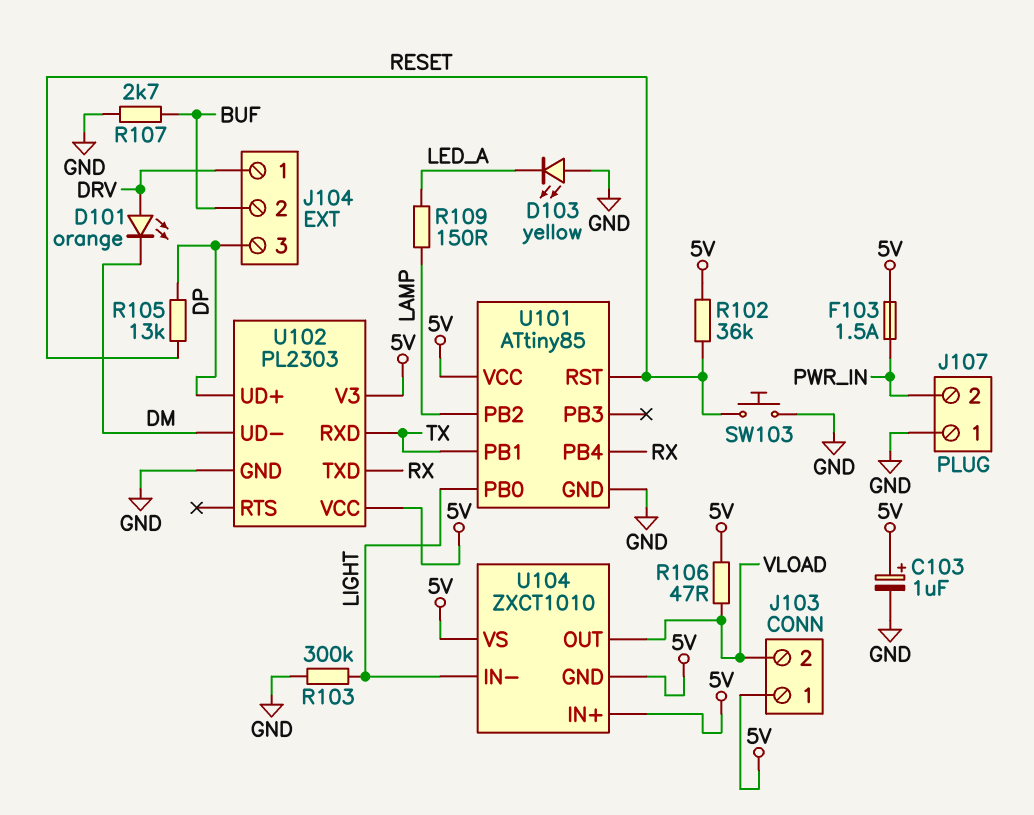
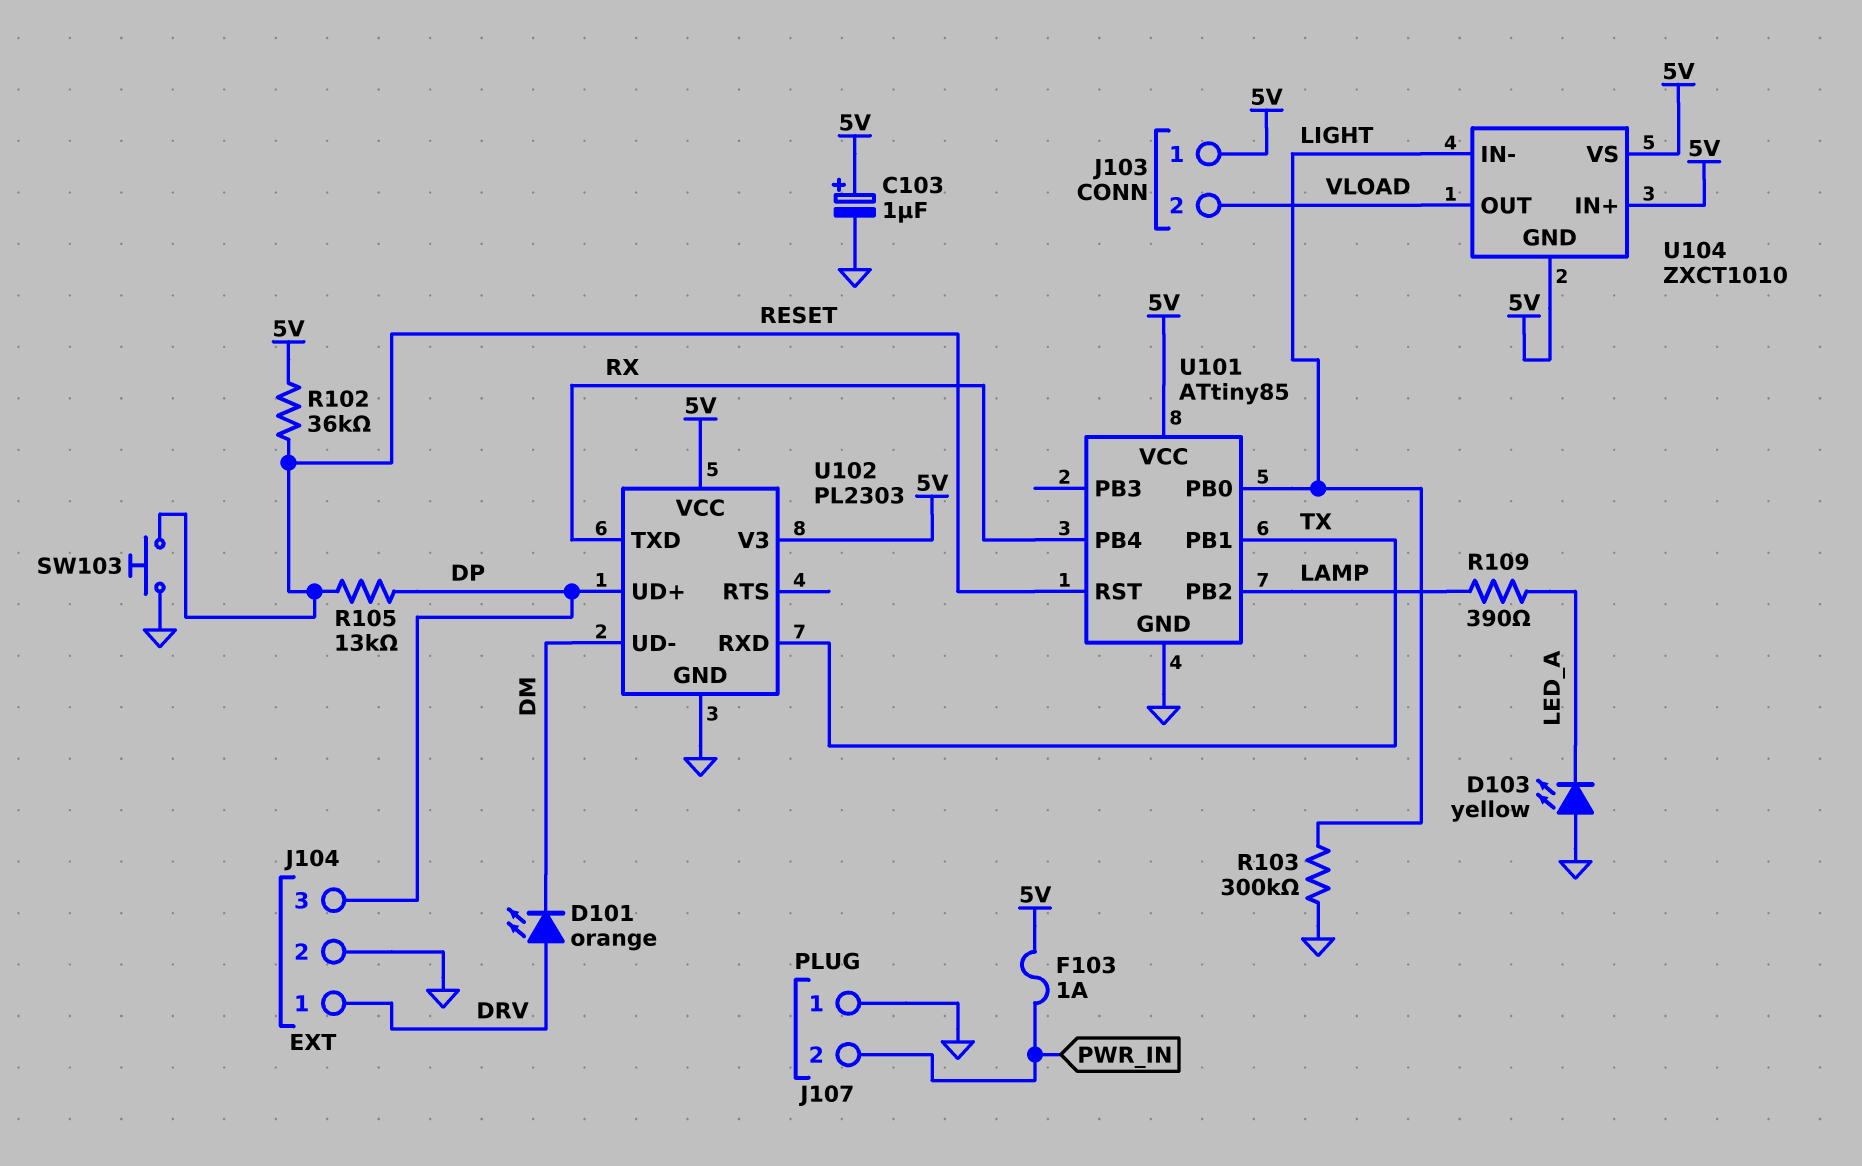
F103: 1.5A (5V, PWR_IN) -> 1A (5V, PWR_IN)
J104 pin 2: BUF -> GND
R106: 47 (5V, VLOAD) -> none
R107: 2.7k (BUF, GND) -> none
R109: 150 (LAMP, LED_A) -> 390 (LAMP, LED_A)

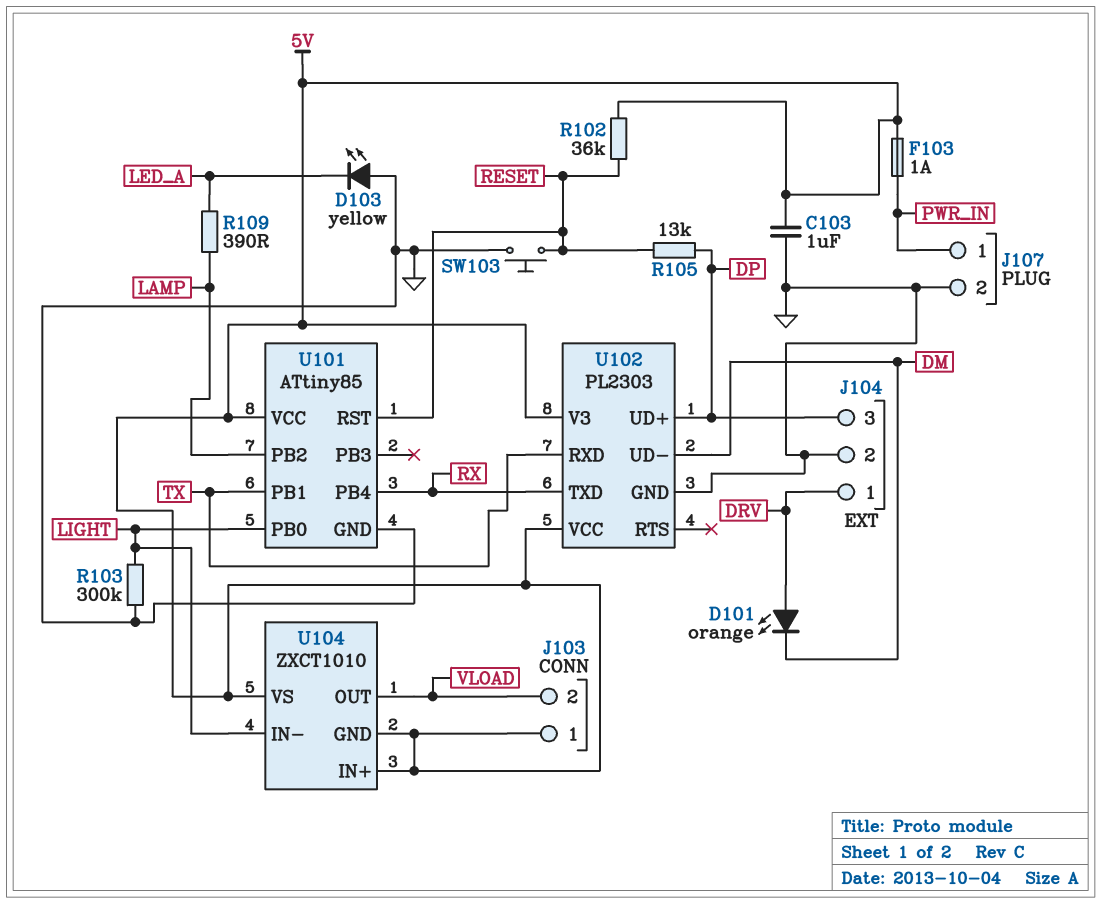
C103: 1uF (plus 5V, minus GND) -> 1uF (5V, GND)
J107 pin 1: GND -> PWR_IN
J107 pin 2: PWR_IN -> GND

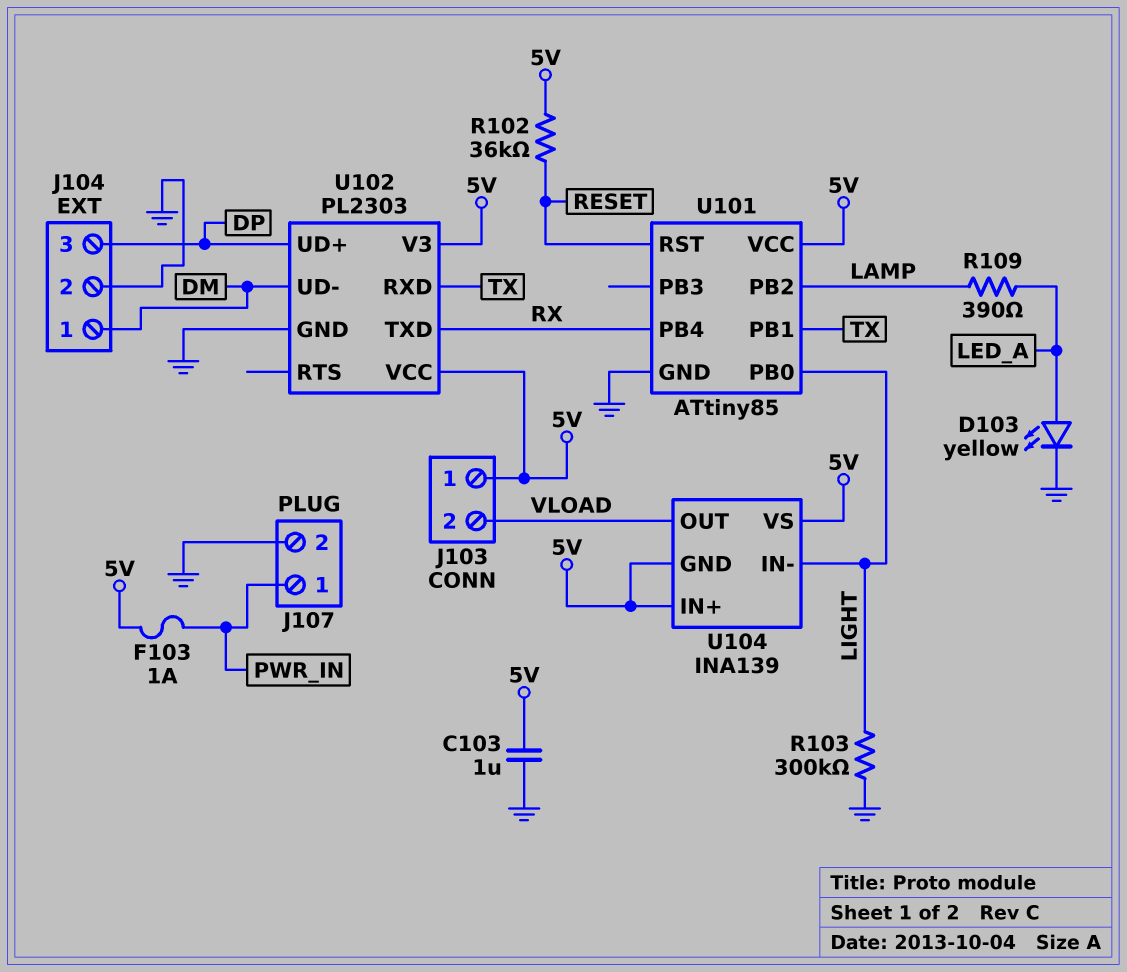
D101: LED orange (A DRV, K DM) -> none
D103: LED yellow (A GND, K LED_A) -> LED yellow (A LED_A, K GND)
J104 pin 1: DRV -> DM
R105: 13k (DP, RESET) -> none
SW103: button (GND, RESET) -> none
U104: ZXCT1010 -> INA139

